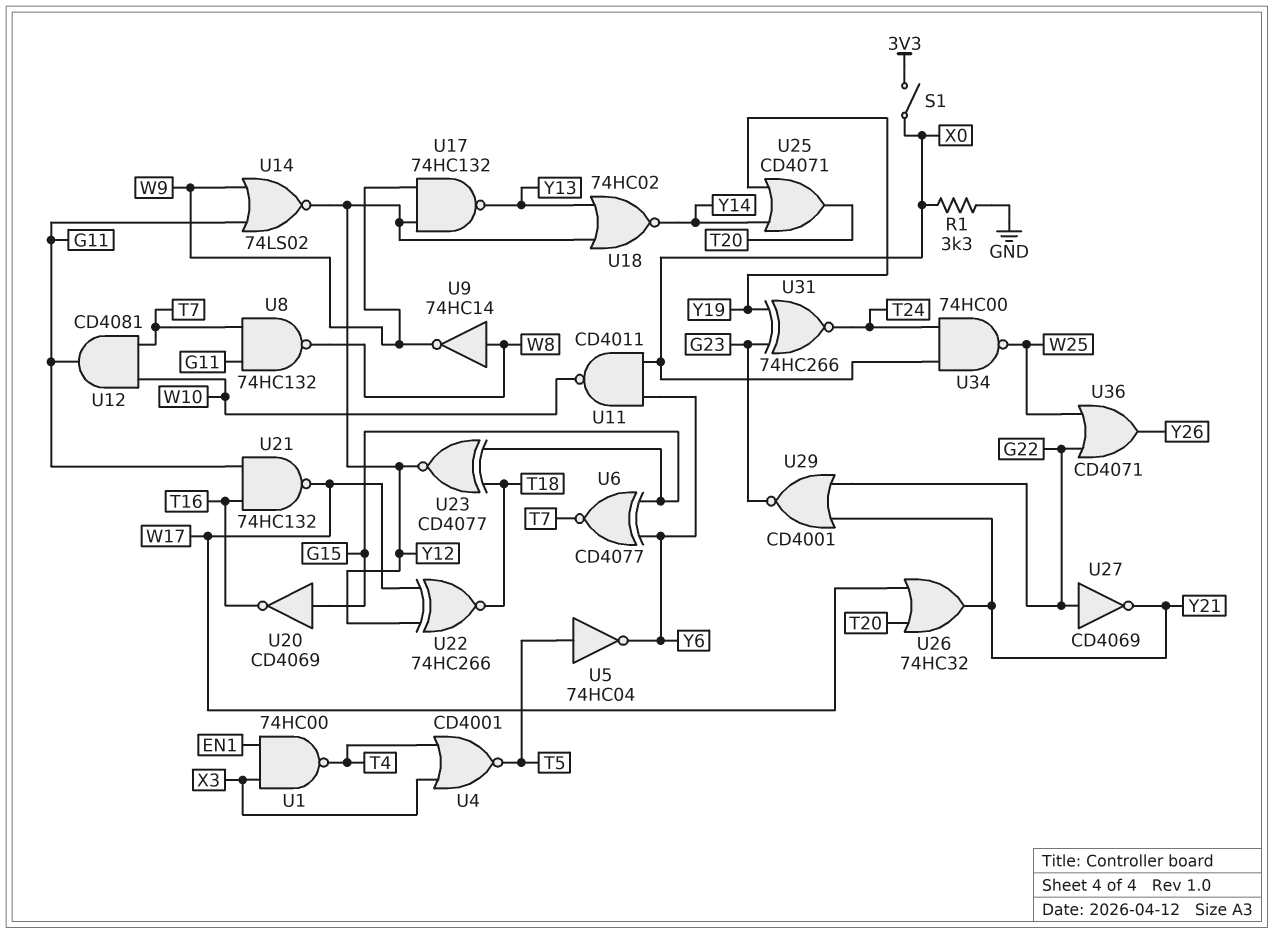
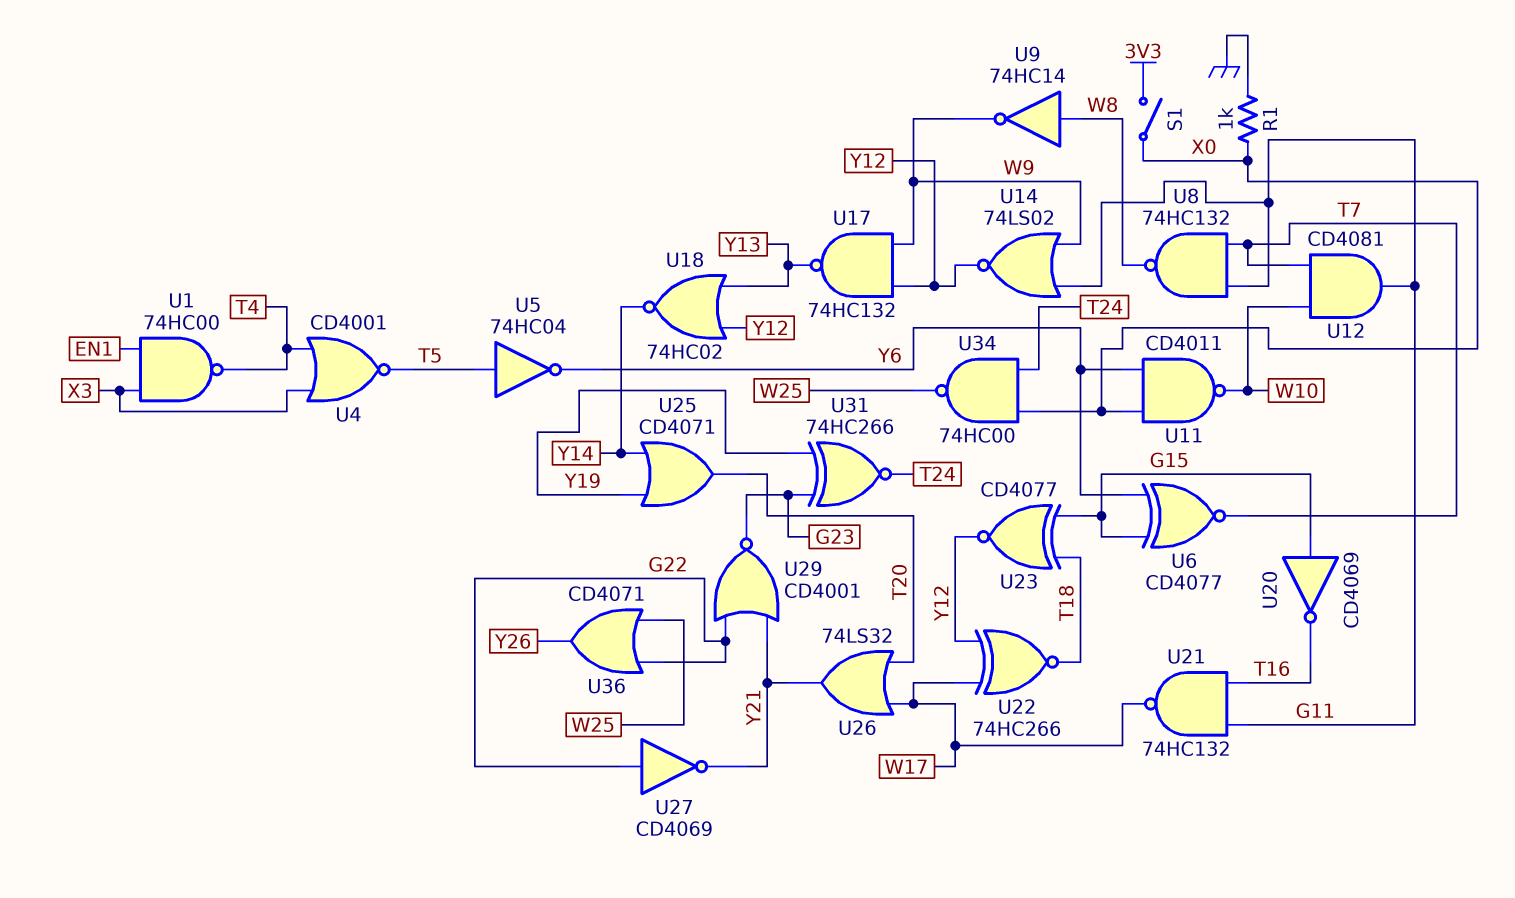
R1: 3.3k (GND, X0) -> 1k (GND, X0)
U26: OR 74HC32 (in T20, in W17, out Y21) -> OR 74LS32 (in T20, in W17, out Y21)

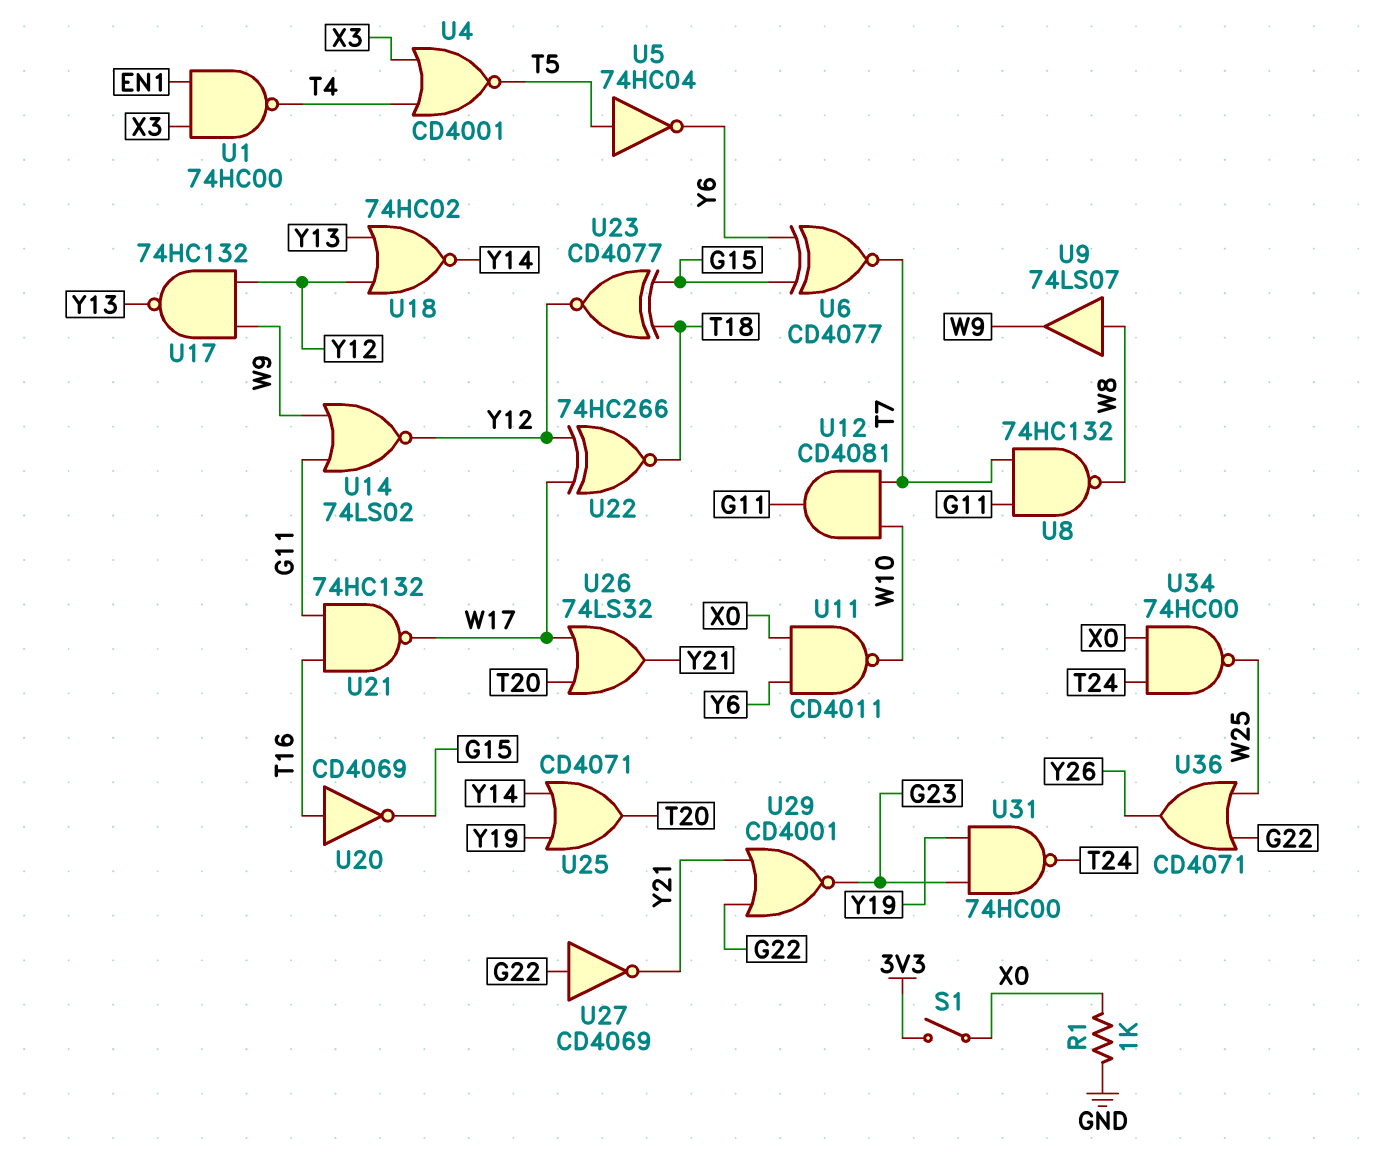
U9: NOT 74HC14 (in W8, out W9) -> buffer 74LS07 (in W8, out W9)
U20: NOT CD4069 (in G15, out T16) -> NOT CD4069 (in T16, out G15)
U31: XNOR 74HC266 (in G23, in Y19, out T24) -> NAND 74HC00 (in G23, in Y19, out T24)

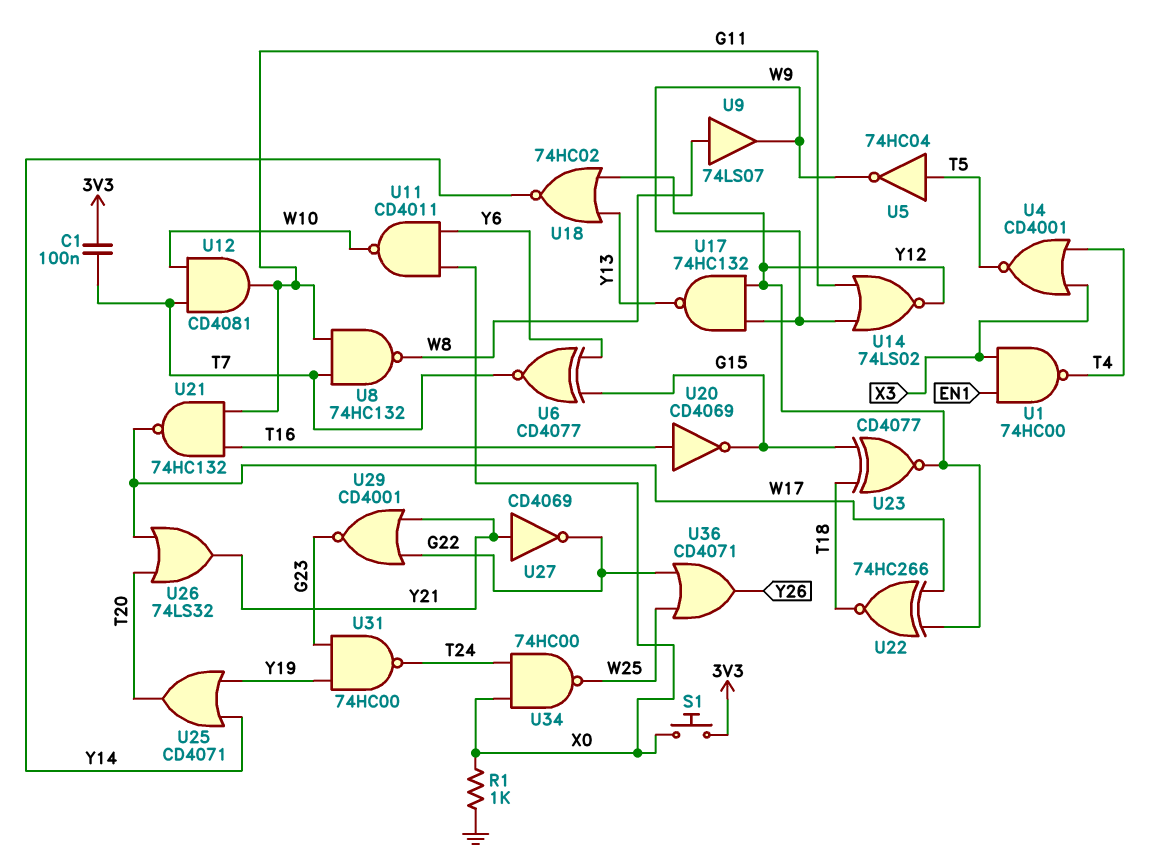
C1: none -> 100nF (3V3, T7)
S1: switch (3V3, X0) -> button (3V3, X0)
U5: NOT 74HC04 (in T5, out Y6) -> NOT 74HC04 (in T5, out W9)
U27: NOT CD4069 (in G22, out Y21) -> NOT CD4069 (in Y21, out G22)

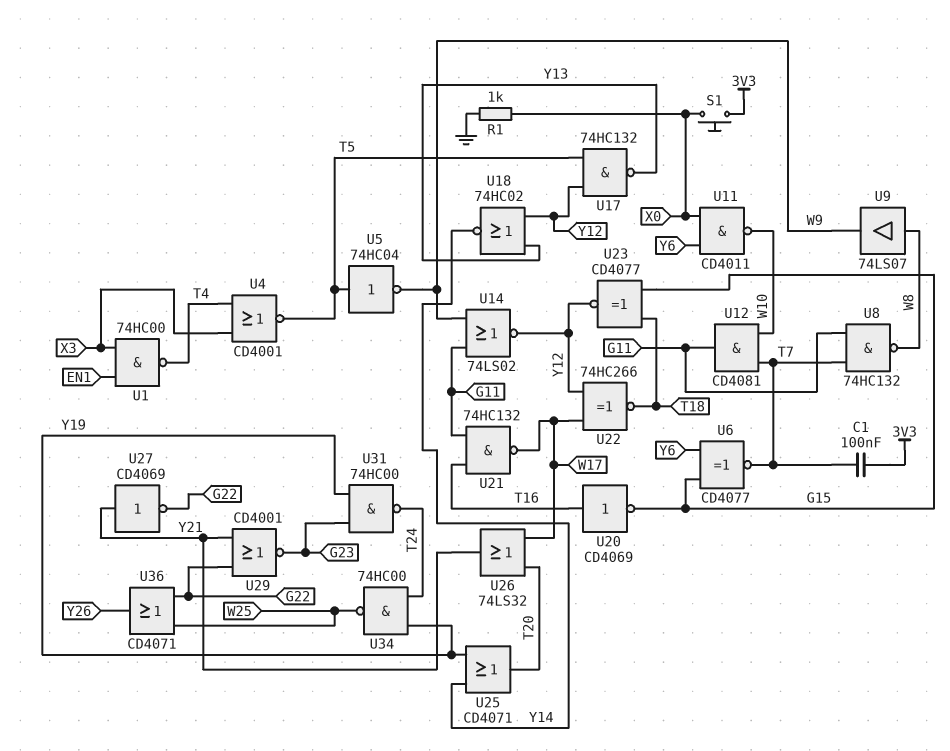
U17: NAND 74HC132 (in W9, in Y12, out Y13) -> NAND 74HC132 (in T5, in Y12, out Y13)
U34: NAND 74HC00 (in T24, in X0, out W25) -> NAND 74HC00 (in T24, in Y19, out W25)

